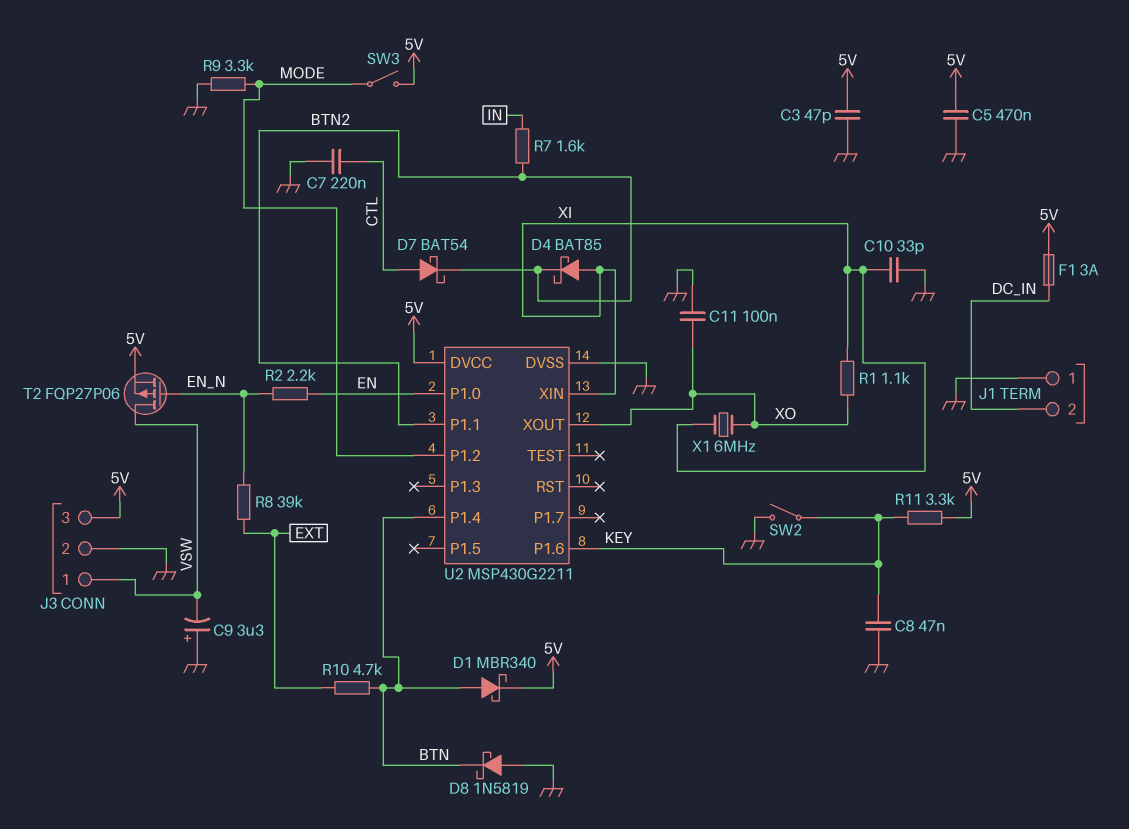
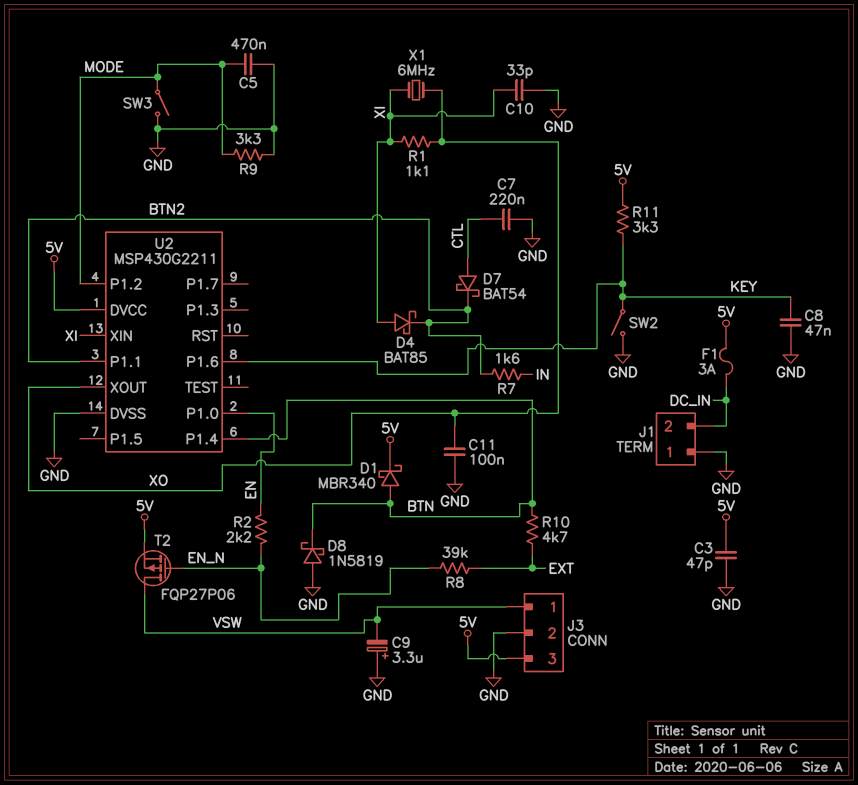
C5: 470nF (5V, GND) -> 470nF (GND, MODE)
SW3: switch (5V, MODE) -> switch (GND, MODE)

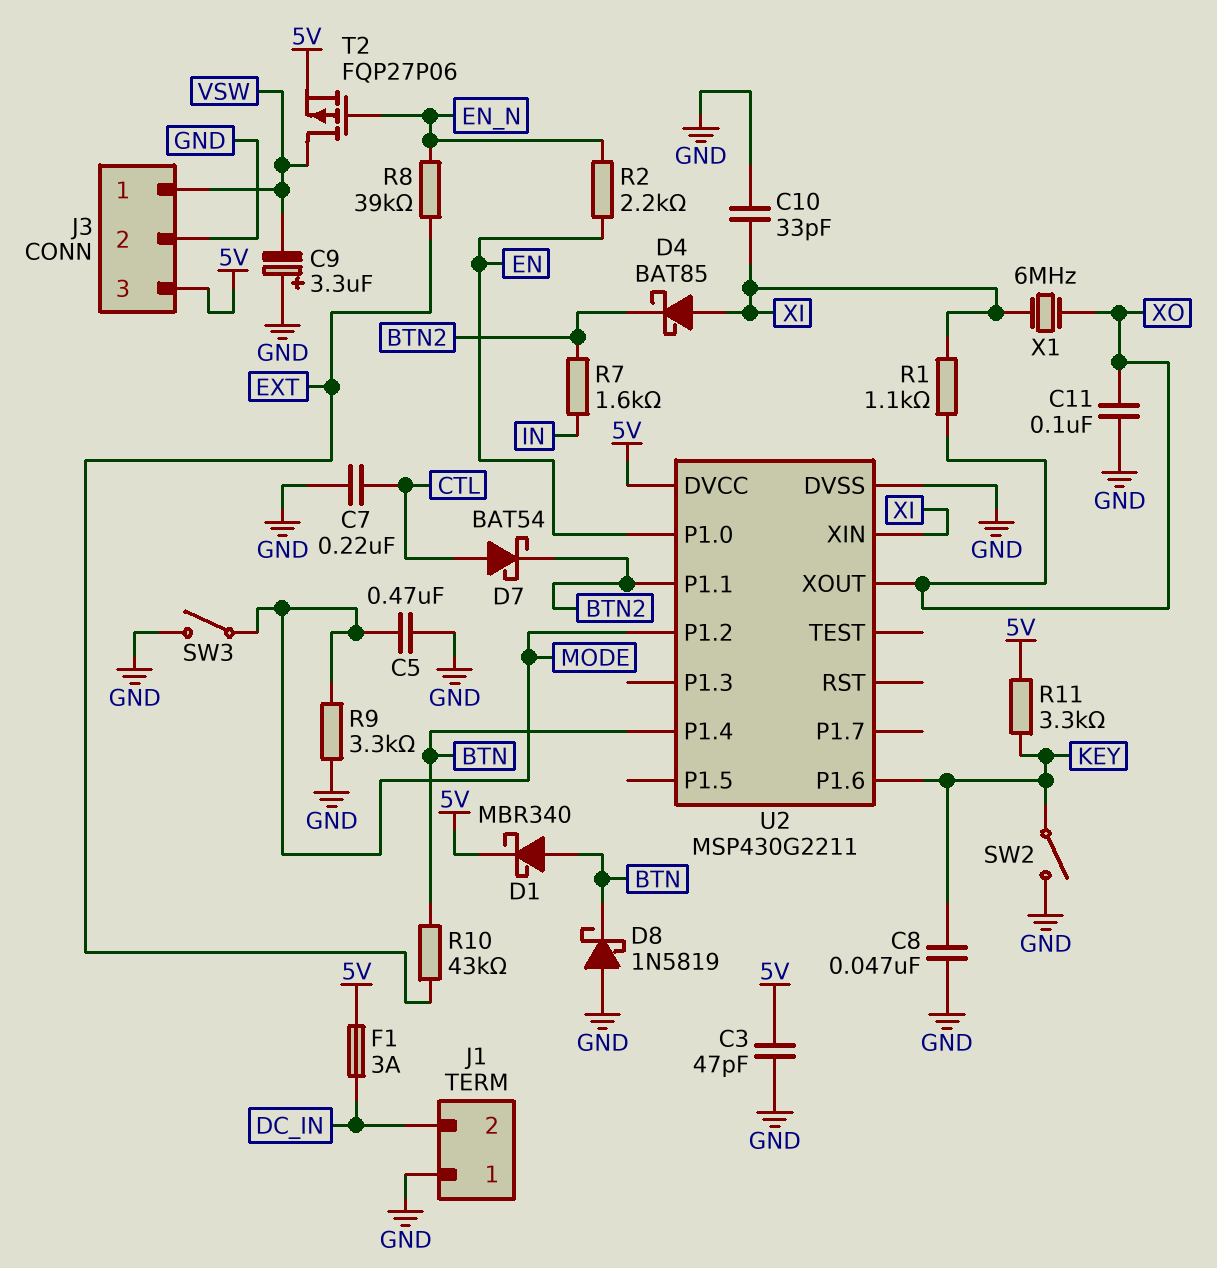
R10: 4.7k (BTN, EXT) -> 43k (BTN, EXT)

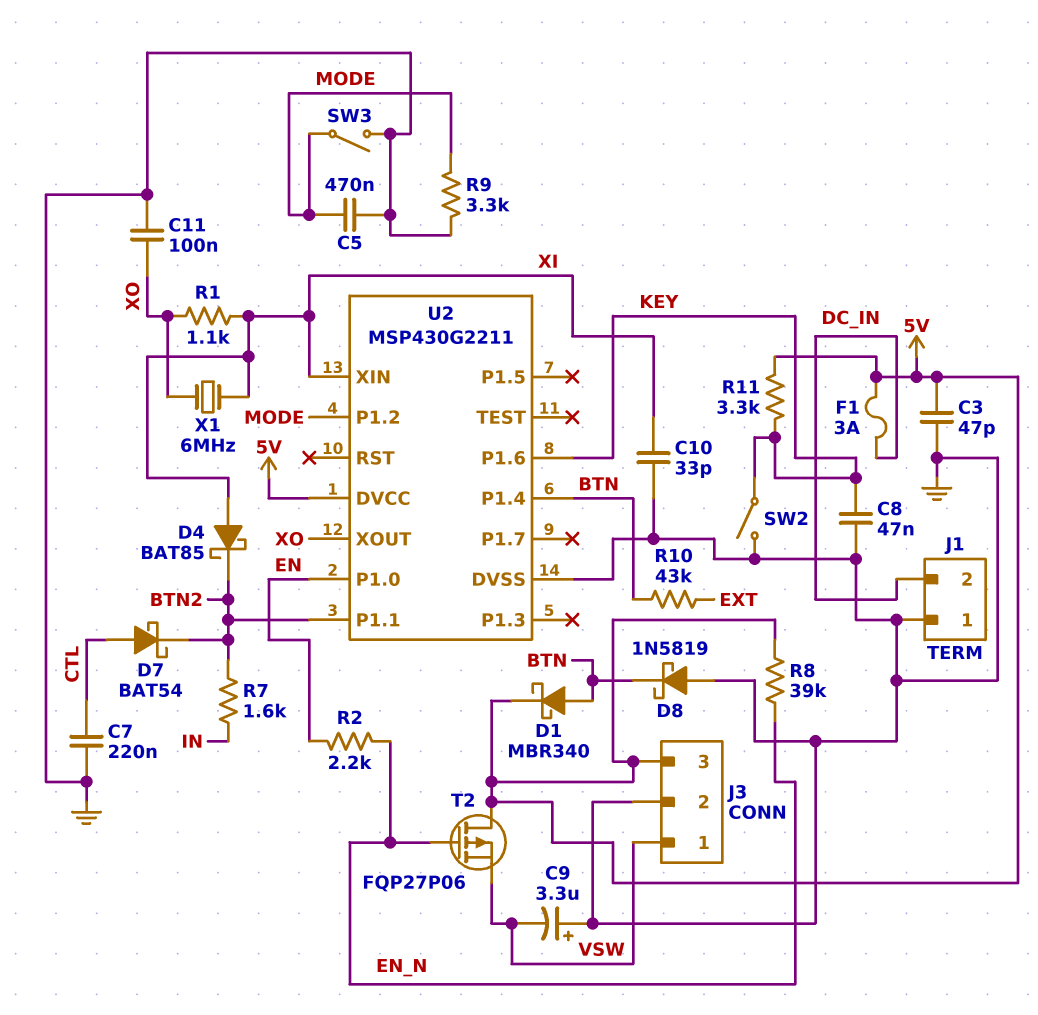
R8: 39k (EN_N, EXT) -> 39k (5V, EN_N)
T2: PMOS FQP27P06 (G EN_N, D VSW, S 5V) -> PMOS FQP27P06 (G EN_N, D 5V, S VSW)

